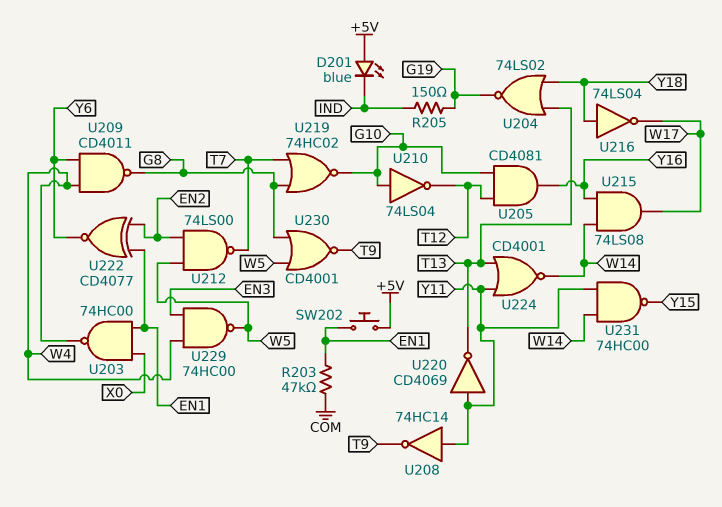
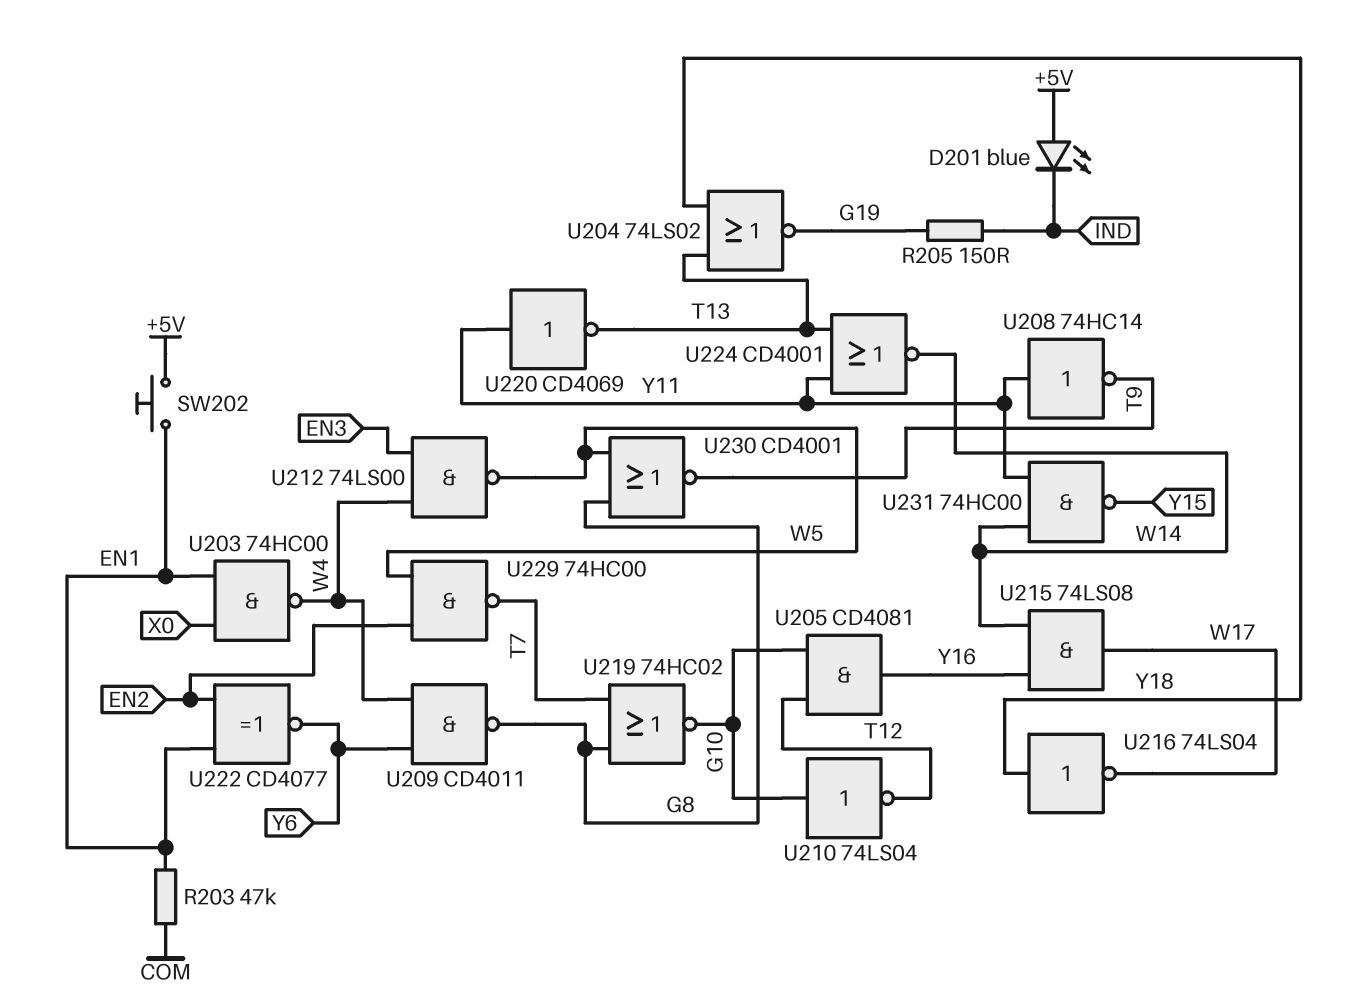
U212: NAND 74LS00 (in EN2, in W5, out T7) -> NAND 74LS00 (in EN3, in W4, out W5)
U229: NAND 74HC00 (in EN3, in W4, out W5) -> NAND 74HC00 (in EN2, in W5, out T7)

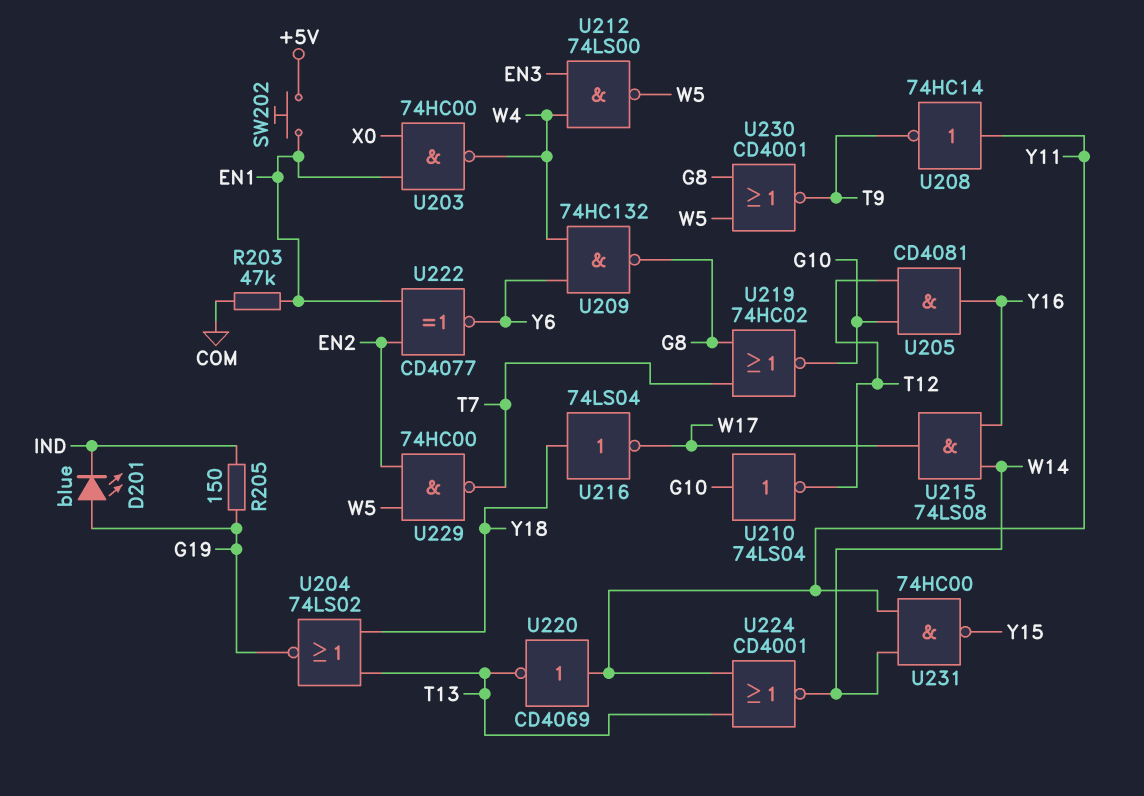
D201: LED blue (A +5V, K IND) -> LED blue (A G19, K IND)
U209: NAND CD4011 (in W4, in Y6, out G8) -> NAND 74HC132 (in W4, in Y6, out G8)

